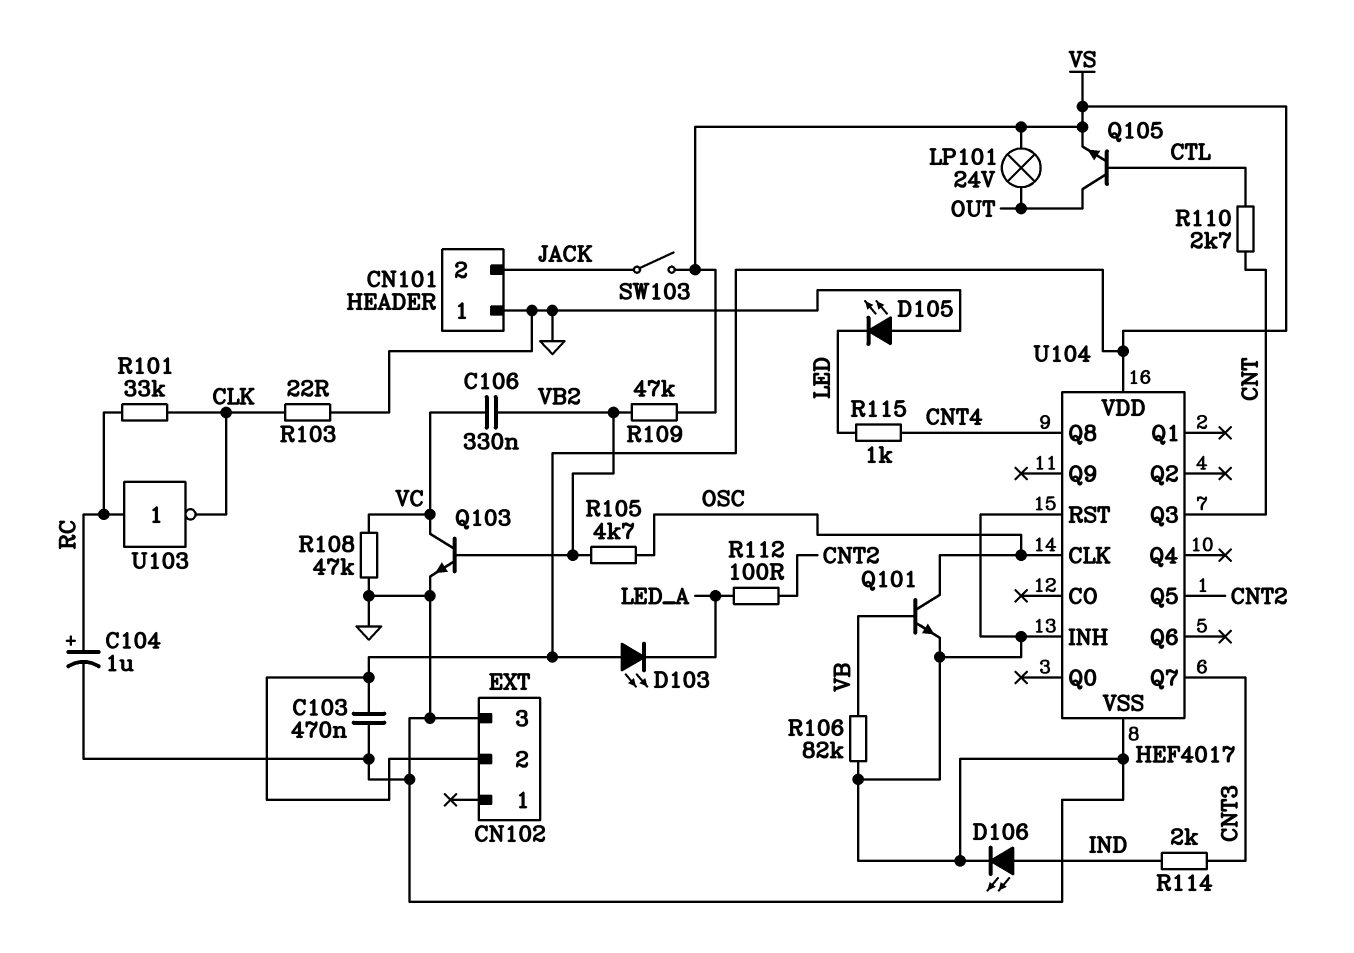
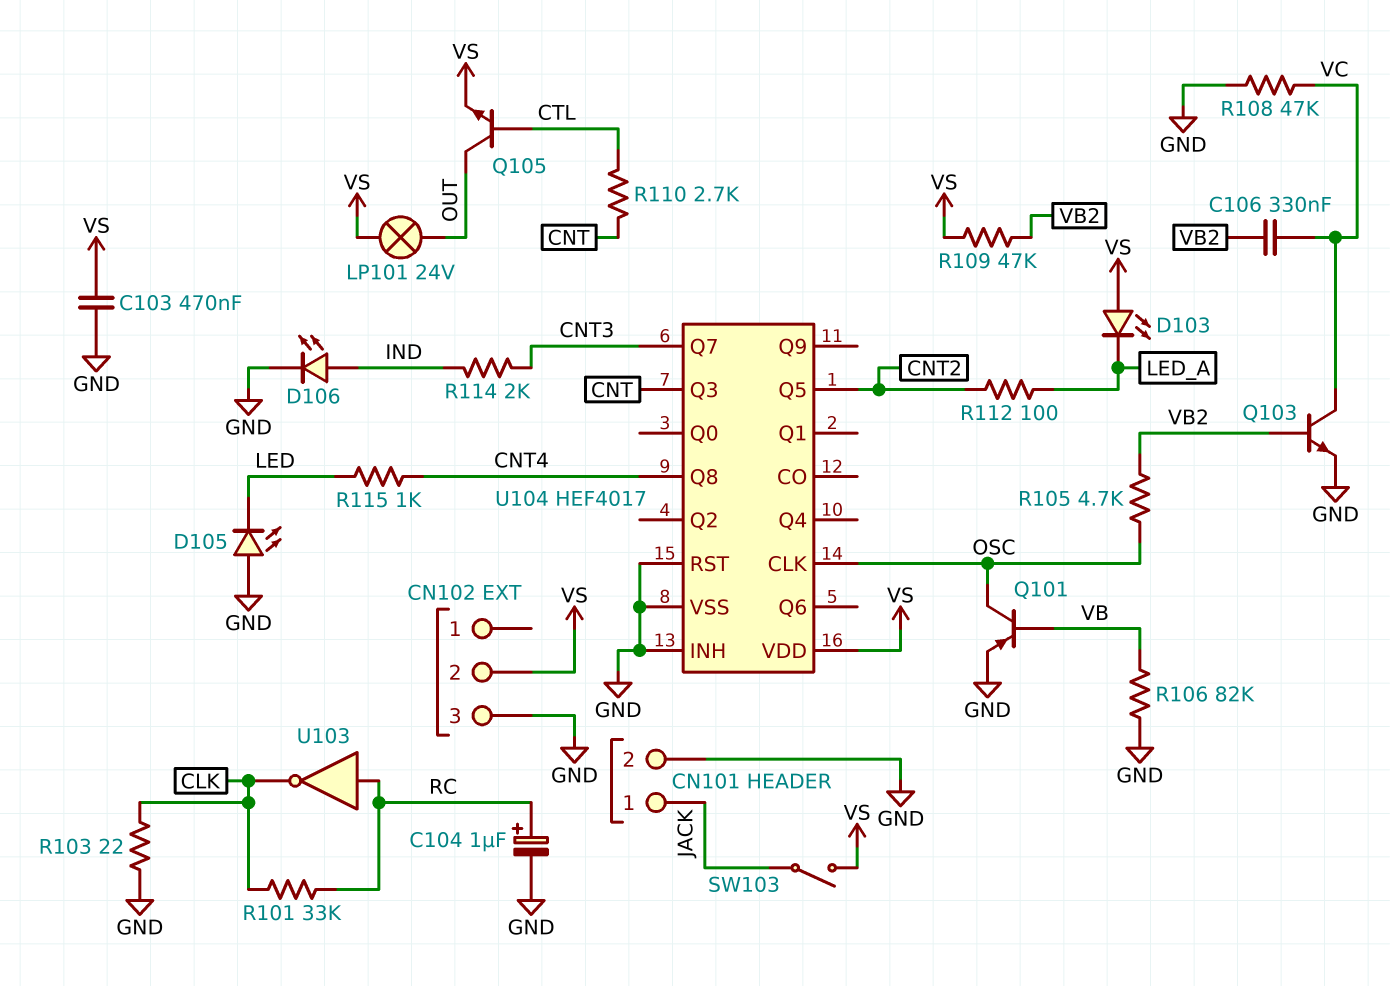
CN101 pin 1: GND -> JACK
CN101 pin 2: JACK -> GND
Q101: NPN (B VB, C OSC, E GND) -> PNP (B VB, C OSC, E GND)

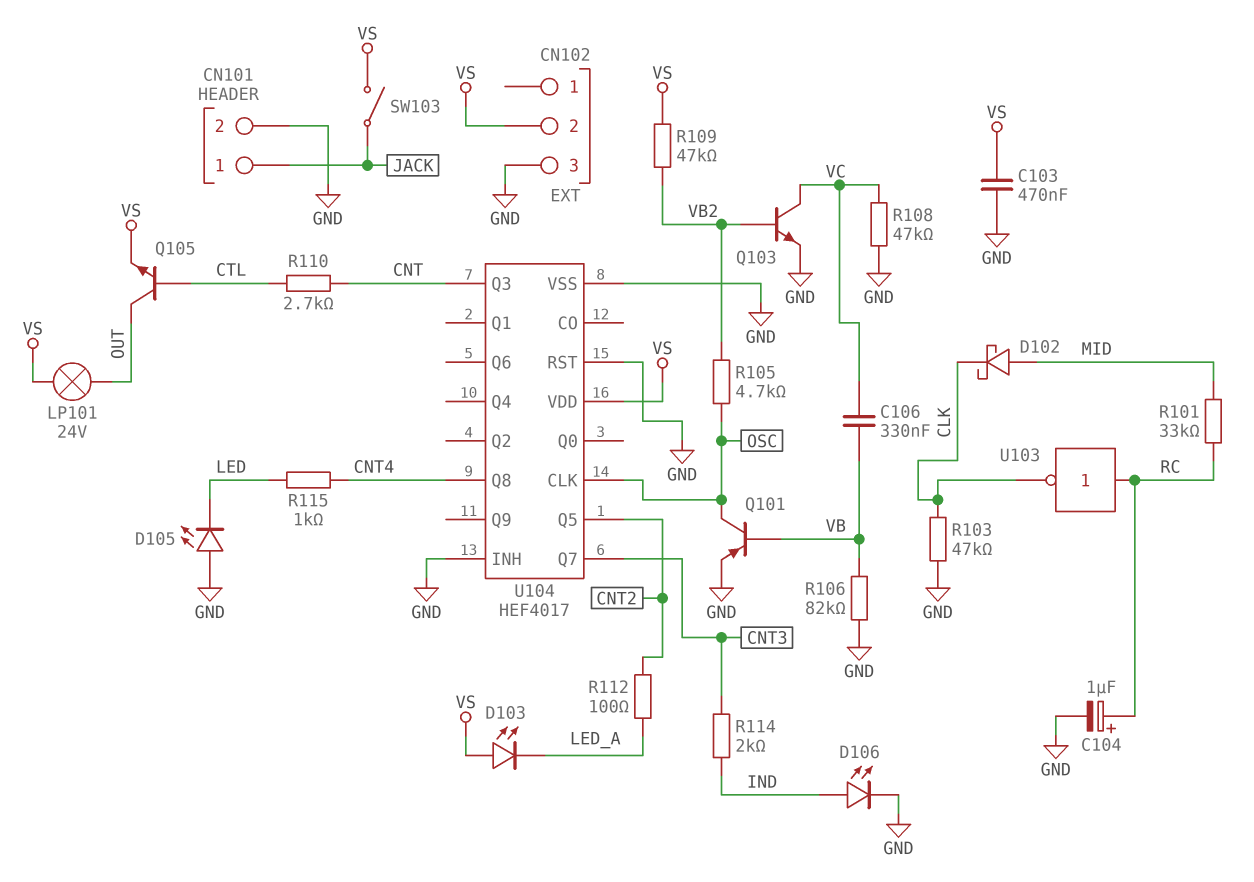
C106: 330nF (VB2, VC) -> 330nF (VB, VC)
D102: none -> schottky (A MID, K CLK)
R101: 33k (CLK, RC) -> 33k (MID, RC)
R103: 22 (CLK, GND) -> 47k (CLK, GND)

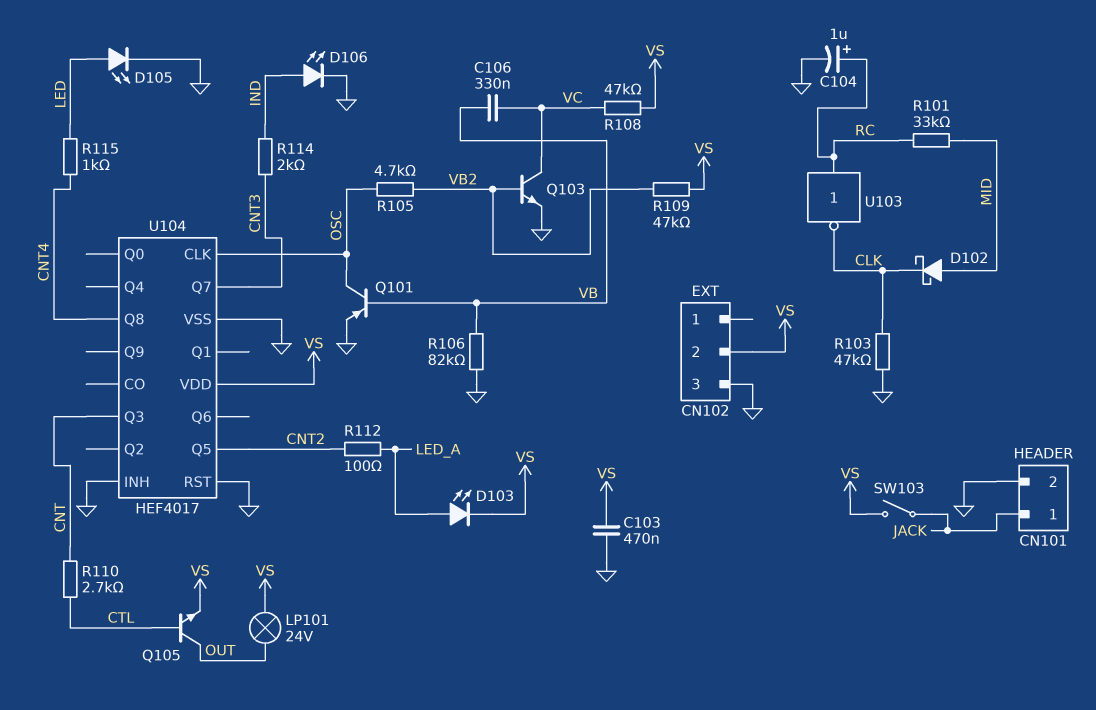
D103: LED (A VS, K LED_A) -> LED (A LED_A, K VS)
D105: LED (A GND, K LED) -> LED (A LED, K GND)
R108: 47k (GND, VC) -> 47k (VC, VS)

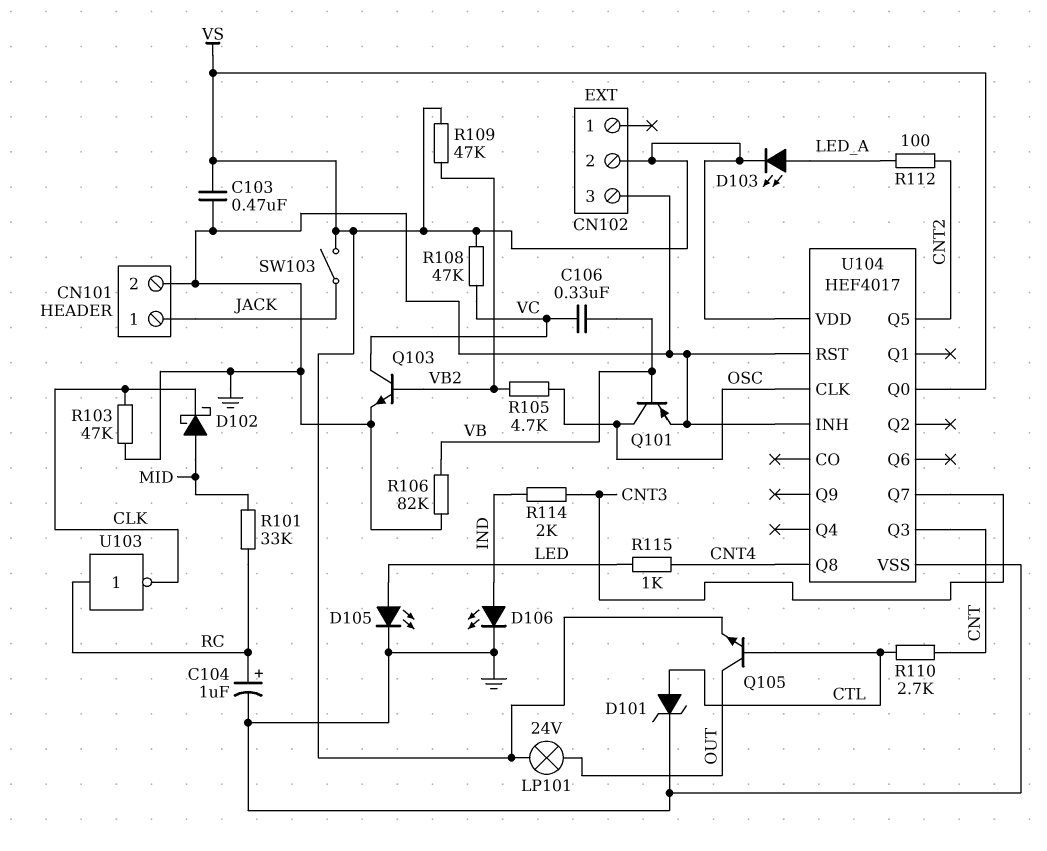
D101: none -> zener (A CTL, K GND)
U104 pin Q0: none -> VS

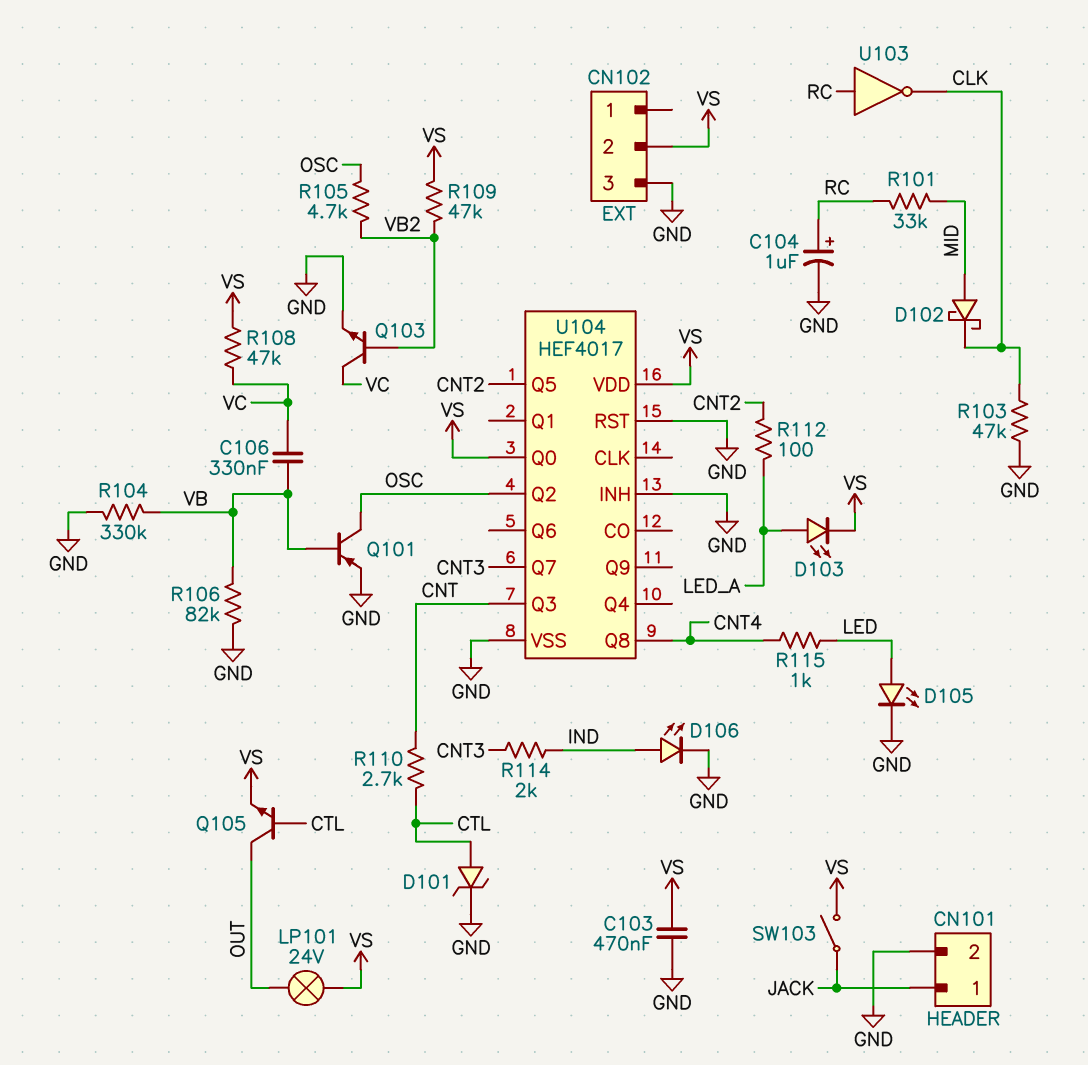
R104: none -> 330k (GND, VB)
U104 pin CLK: OSC -> none
U104 pin Q2: none -> OSC

